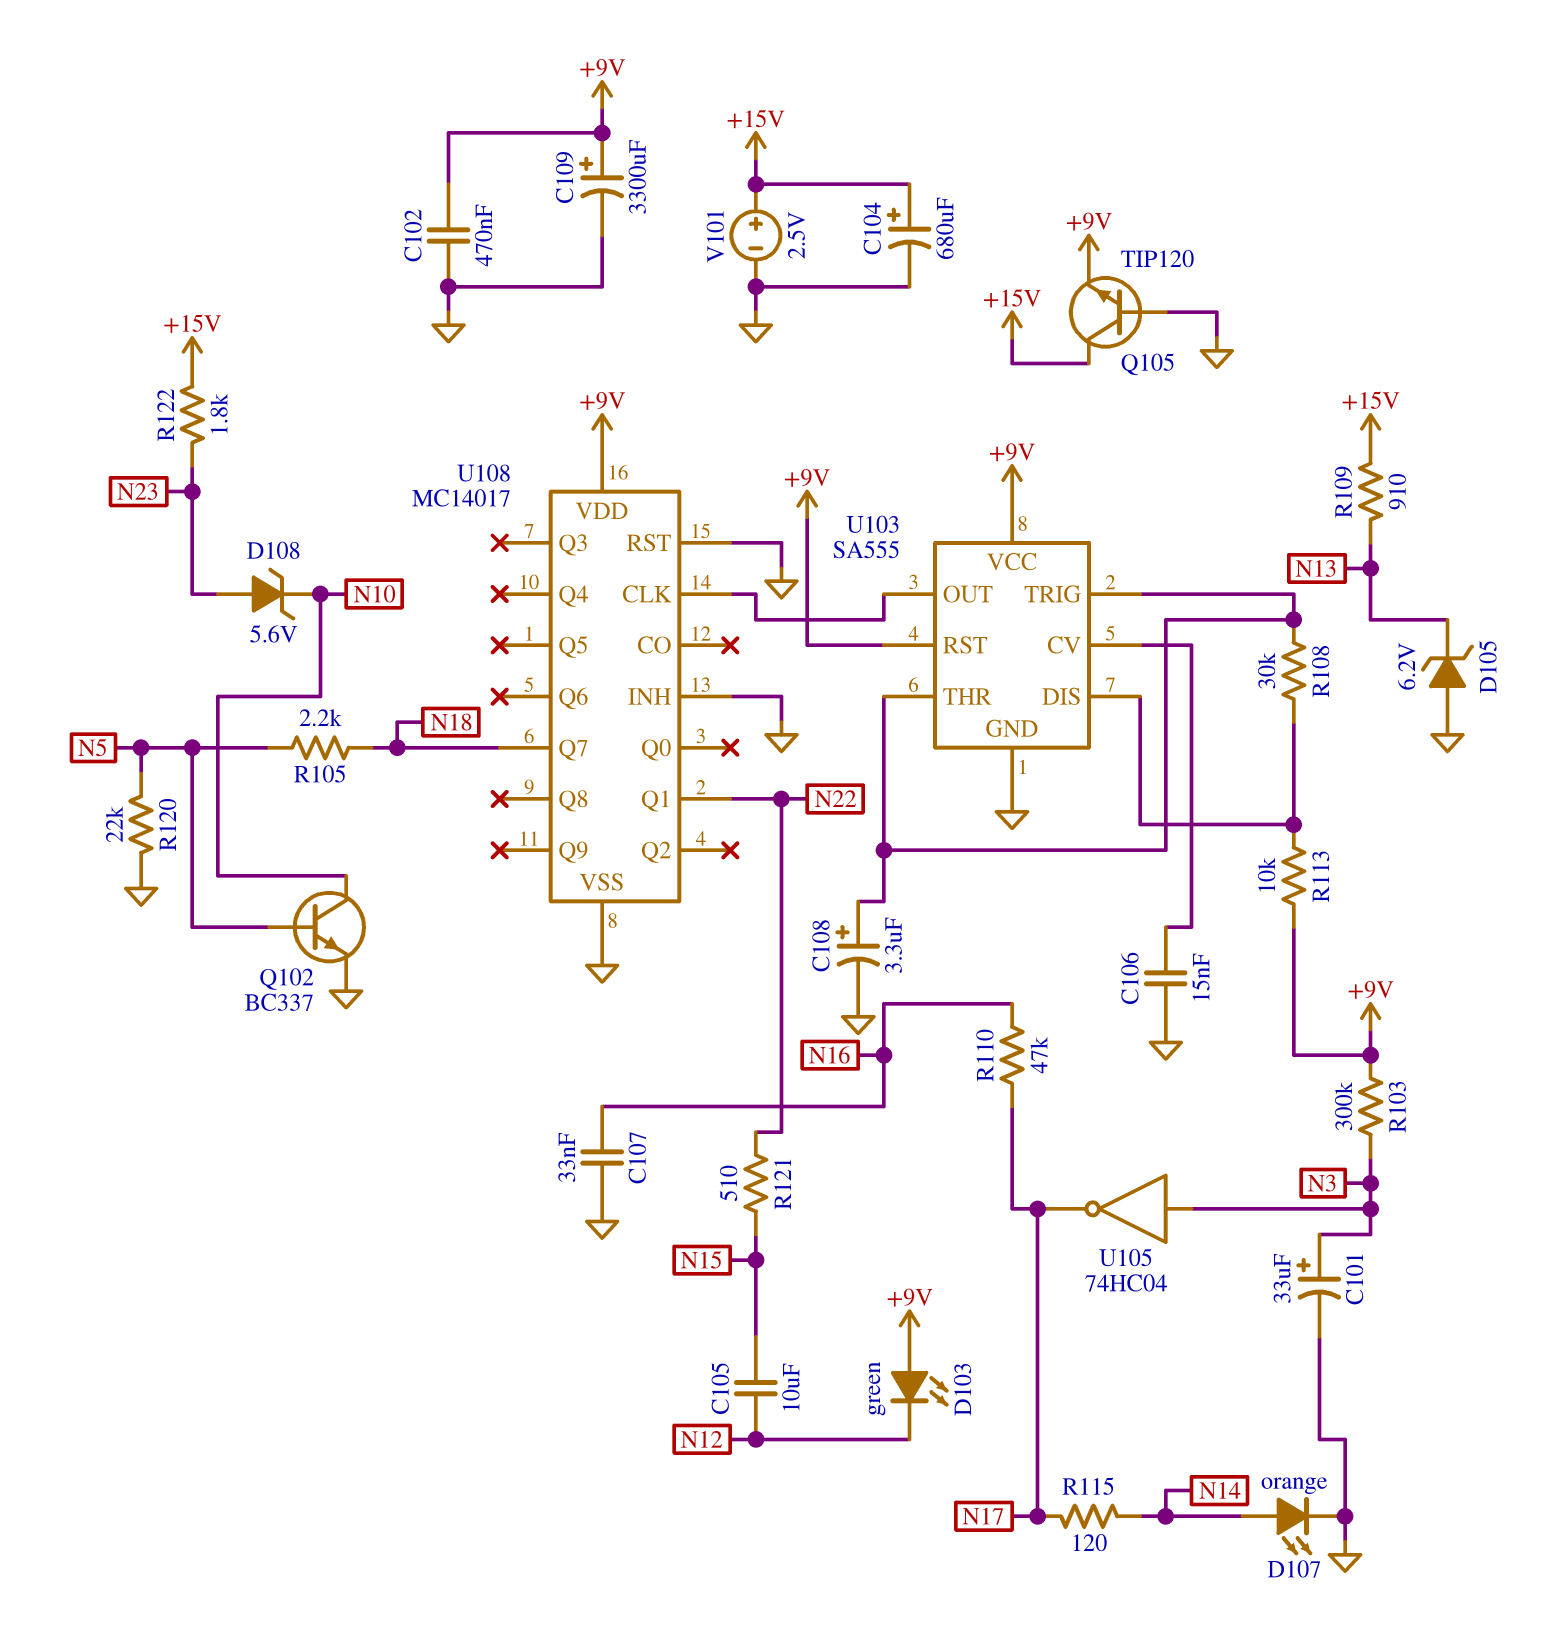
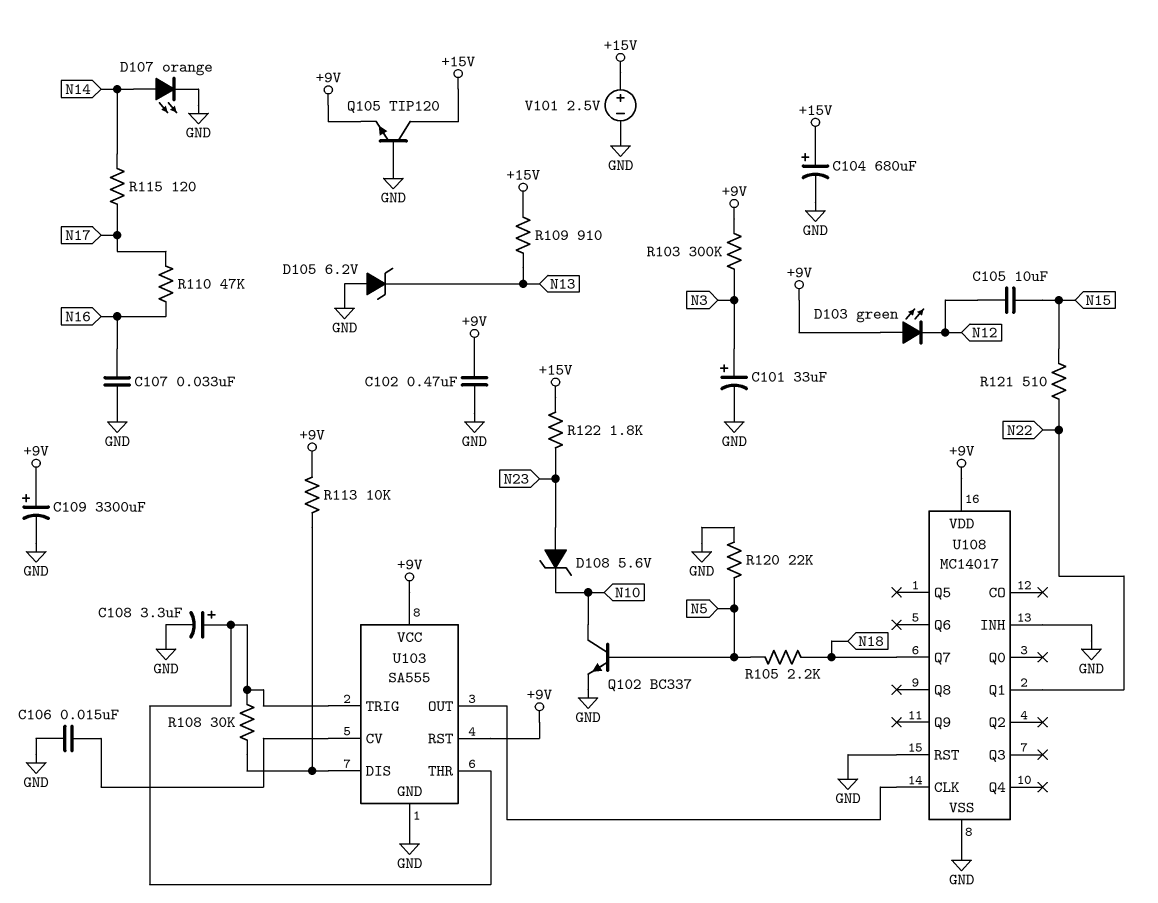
U105: NOT 74HC04 (in N3, out N17) -> none

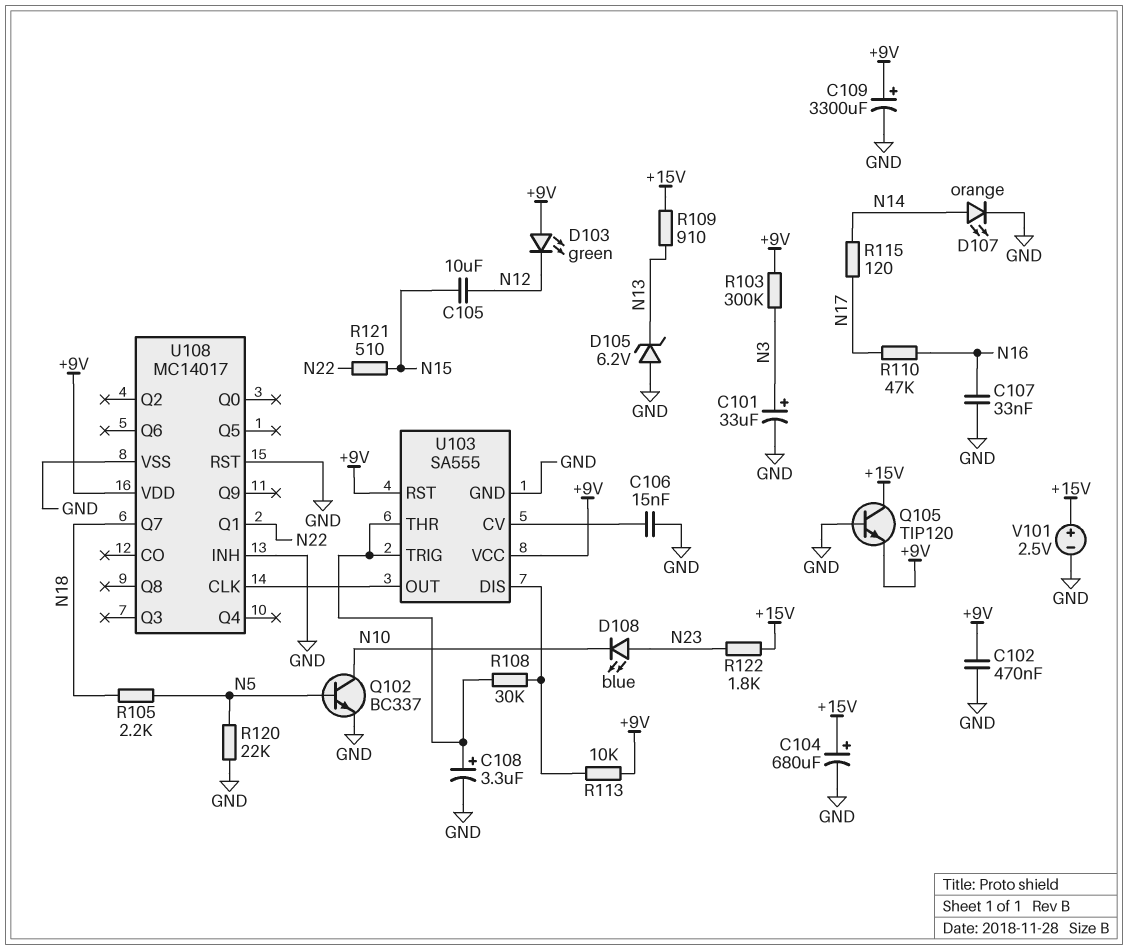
D108: zener 5.6V (A N23, K N10) -> LED blue (A N23, K N10)

